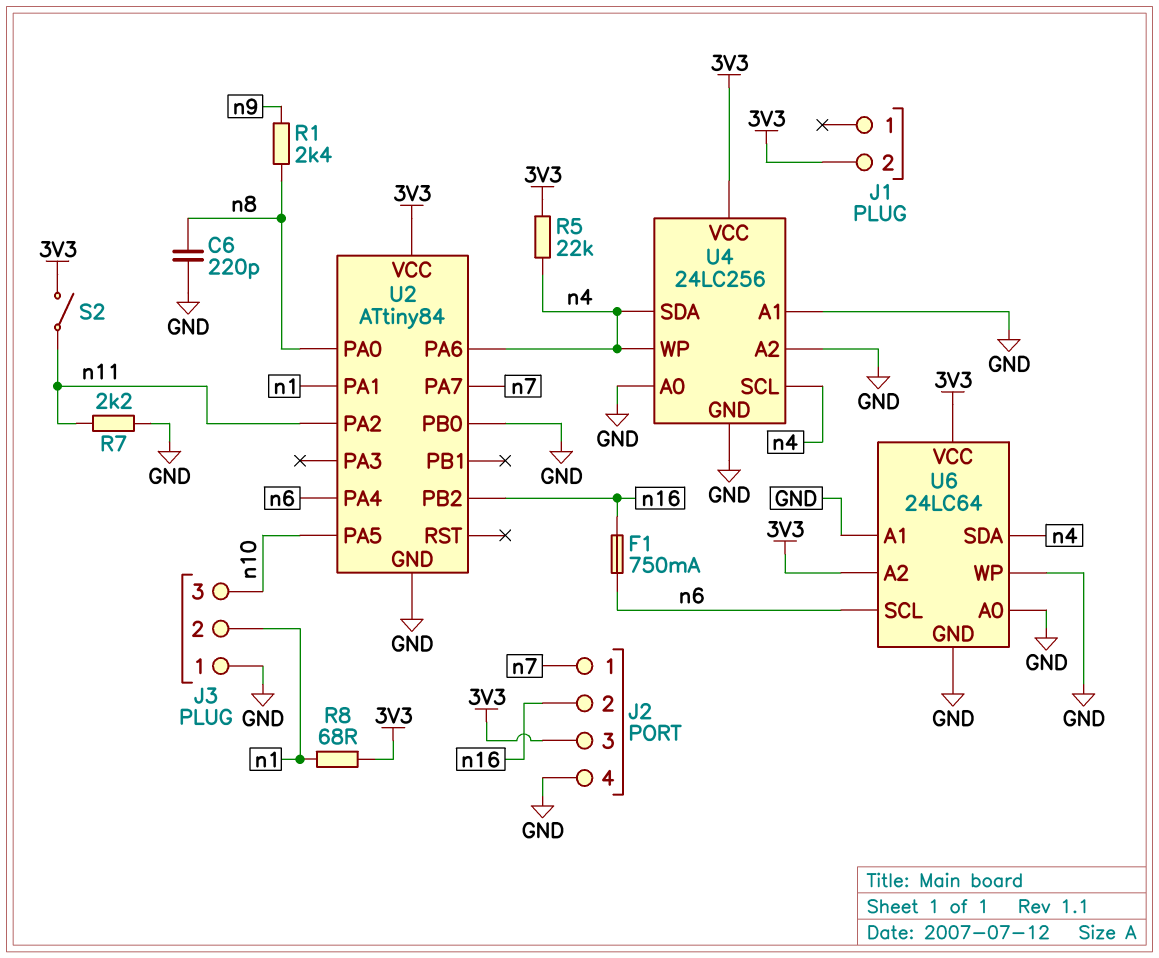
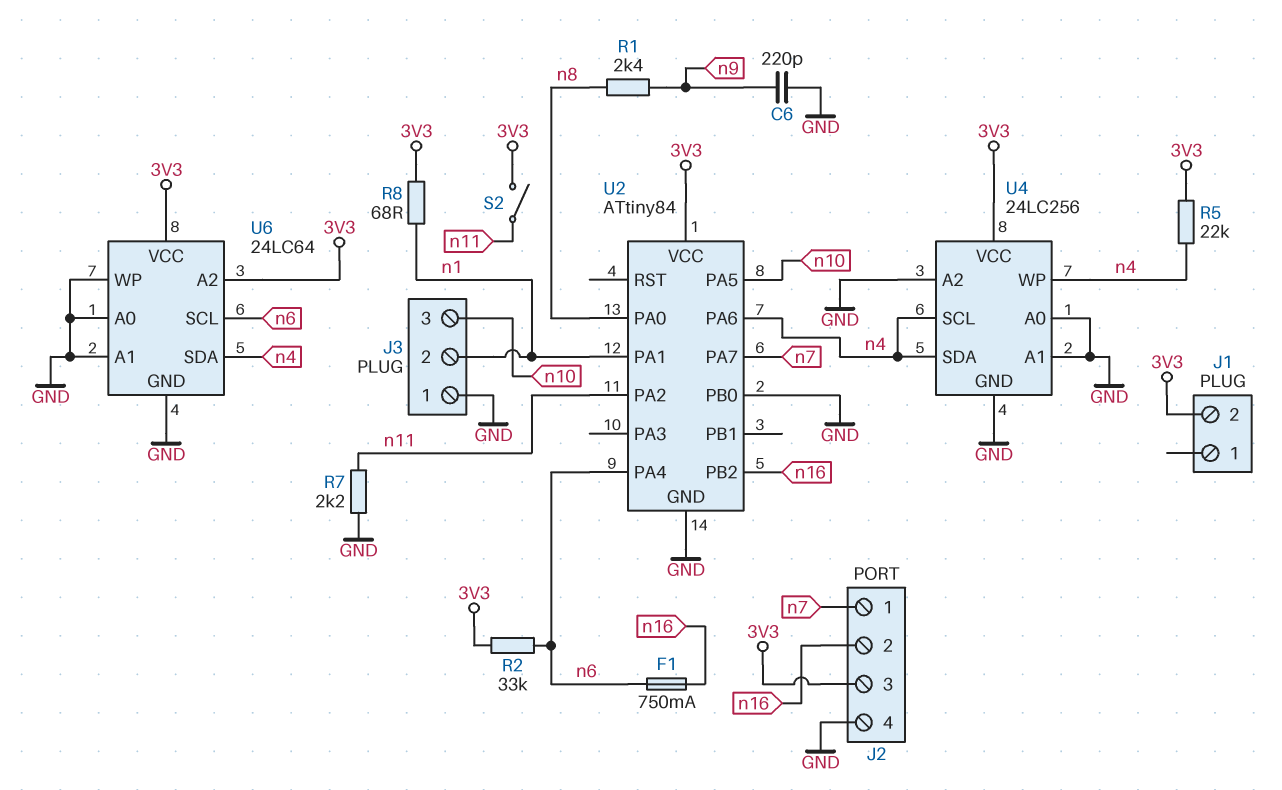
C6: 220pF (GND, n8) -> 220pF (GND, n9)
R2: none -> 33k (3V3, n6)

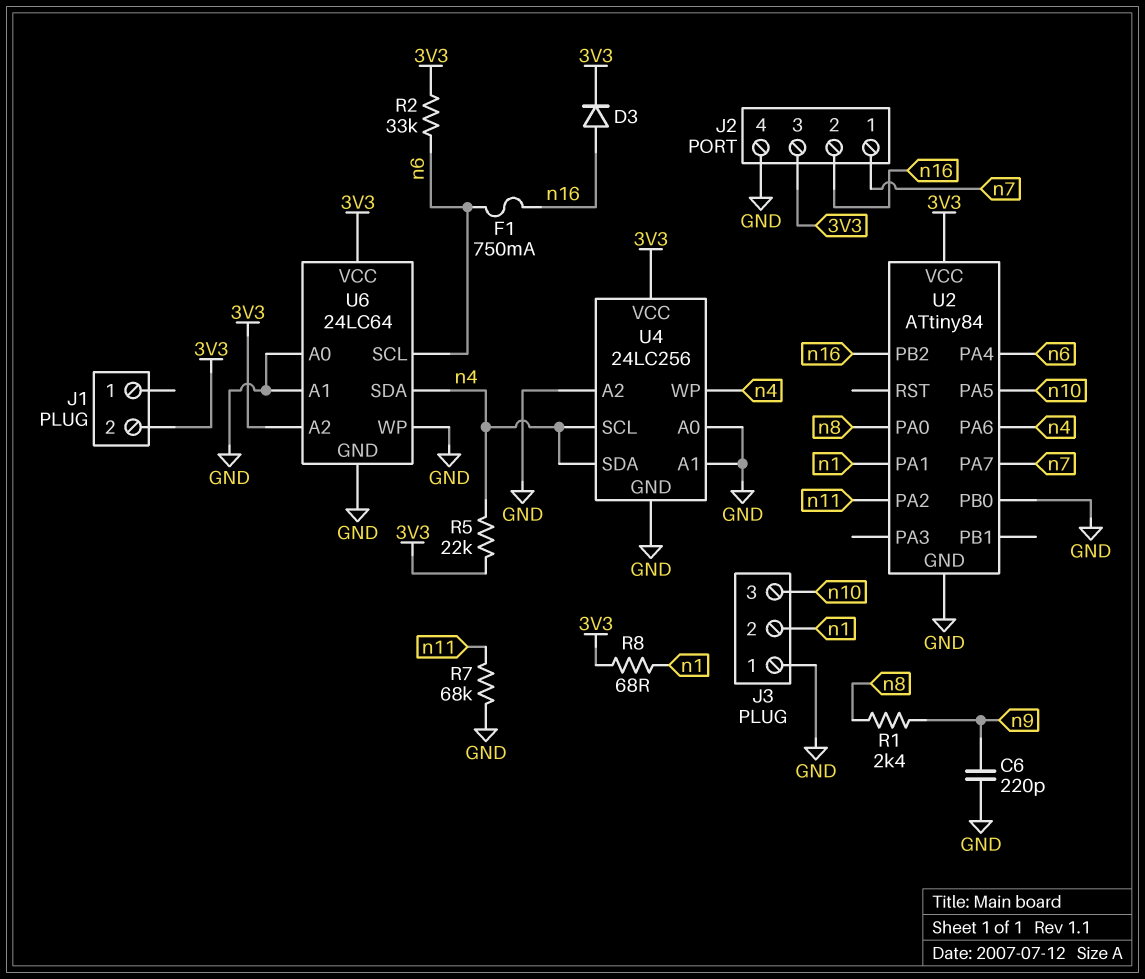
D3: none -> diode (A n16, K 3V3)
R7: 2.2k (GND, n11) -> 68k (GND, n11)
S2: switch (3V3, n11) -> none

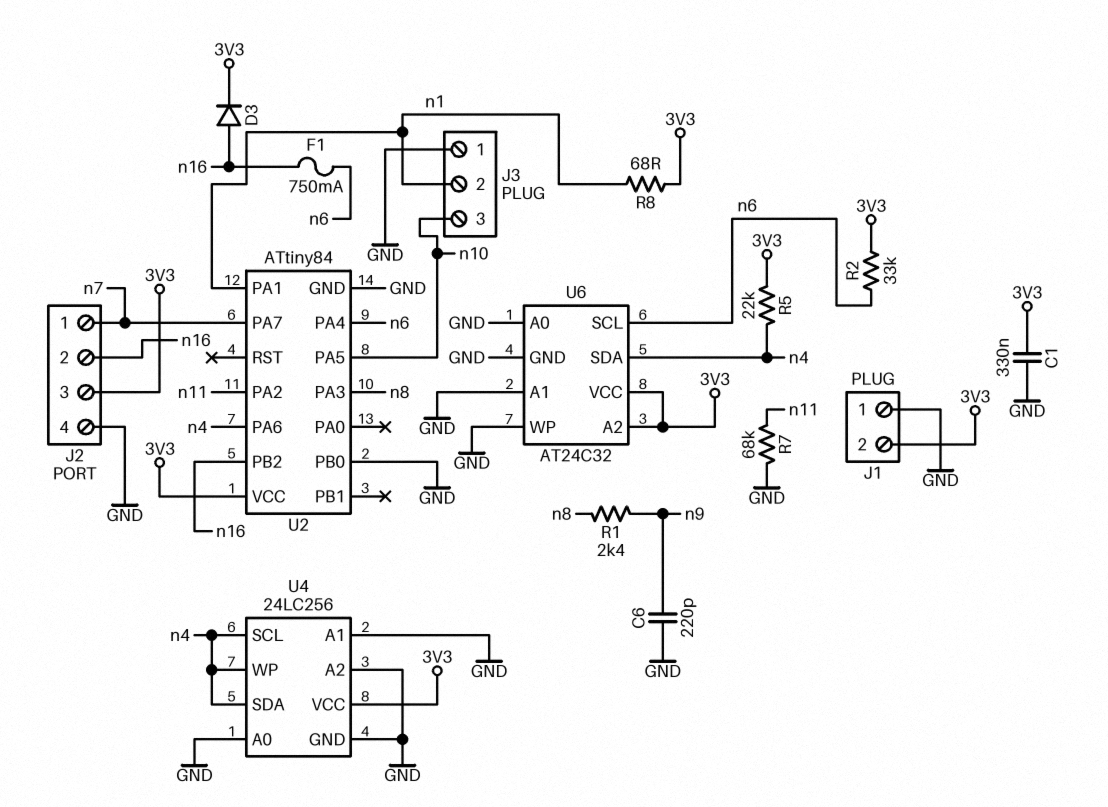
C1: none -> 330nF (3V3, GND)
J1 pin 1: none -> GND
U2 pin PA0: n8 -> none
U2 pin PA3: none -> n8
U6: 24LC64 -> AT24C32

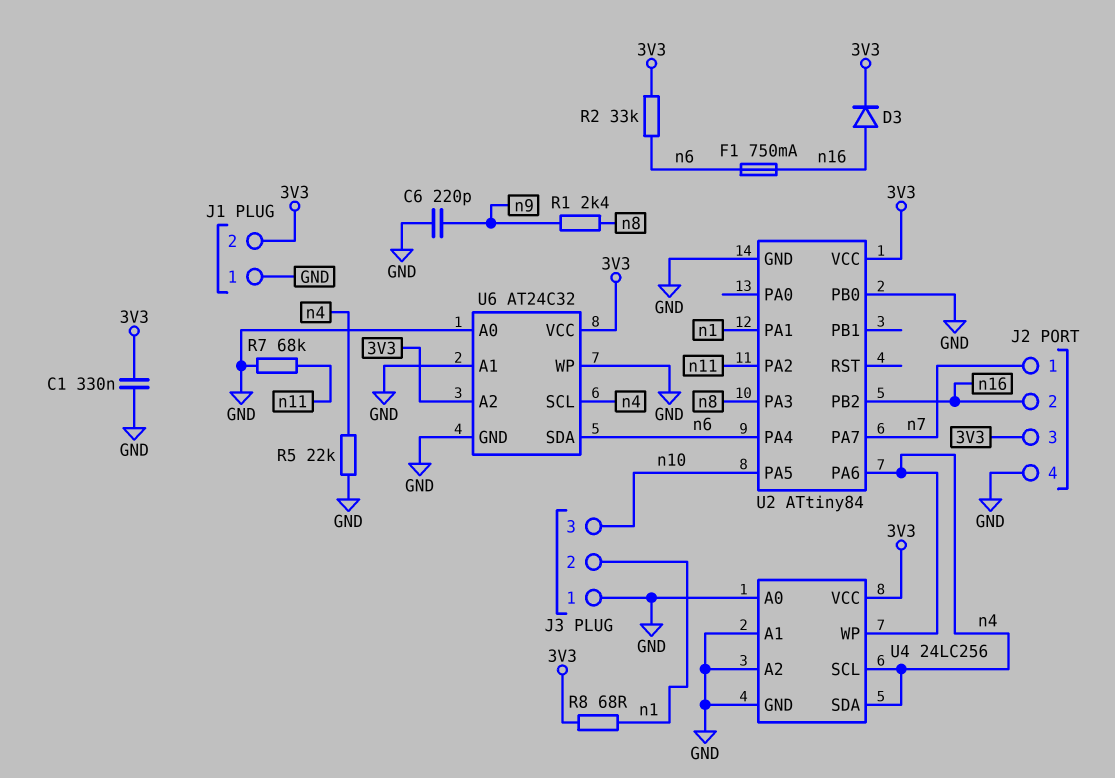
R5: 22k (3V3, n4) -> 22k (GND, n4)
U6 pin SCL: n6 -> n4
U6 pin SDA: n4 -> n6

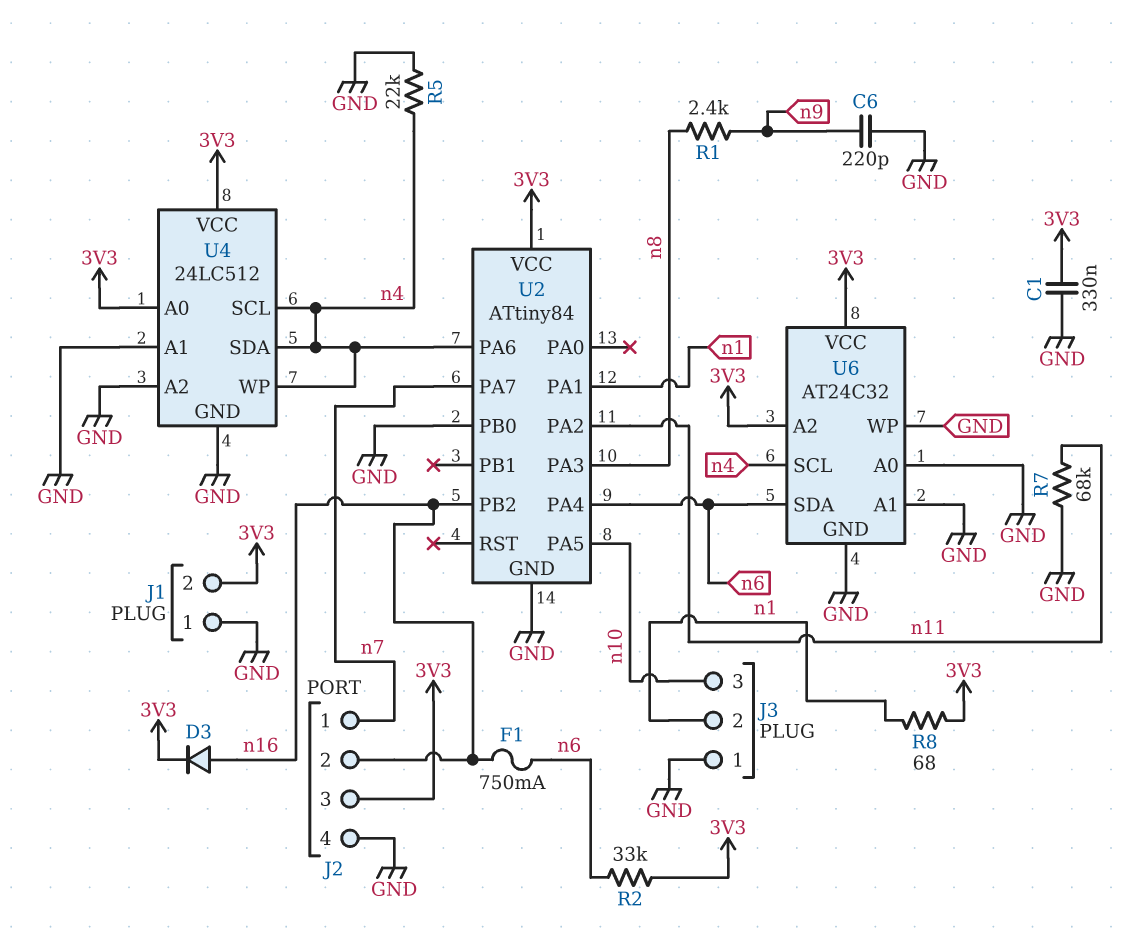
U4: 24LC256 -> 24LC512
U4 pin A0: GND -> 3V3

